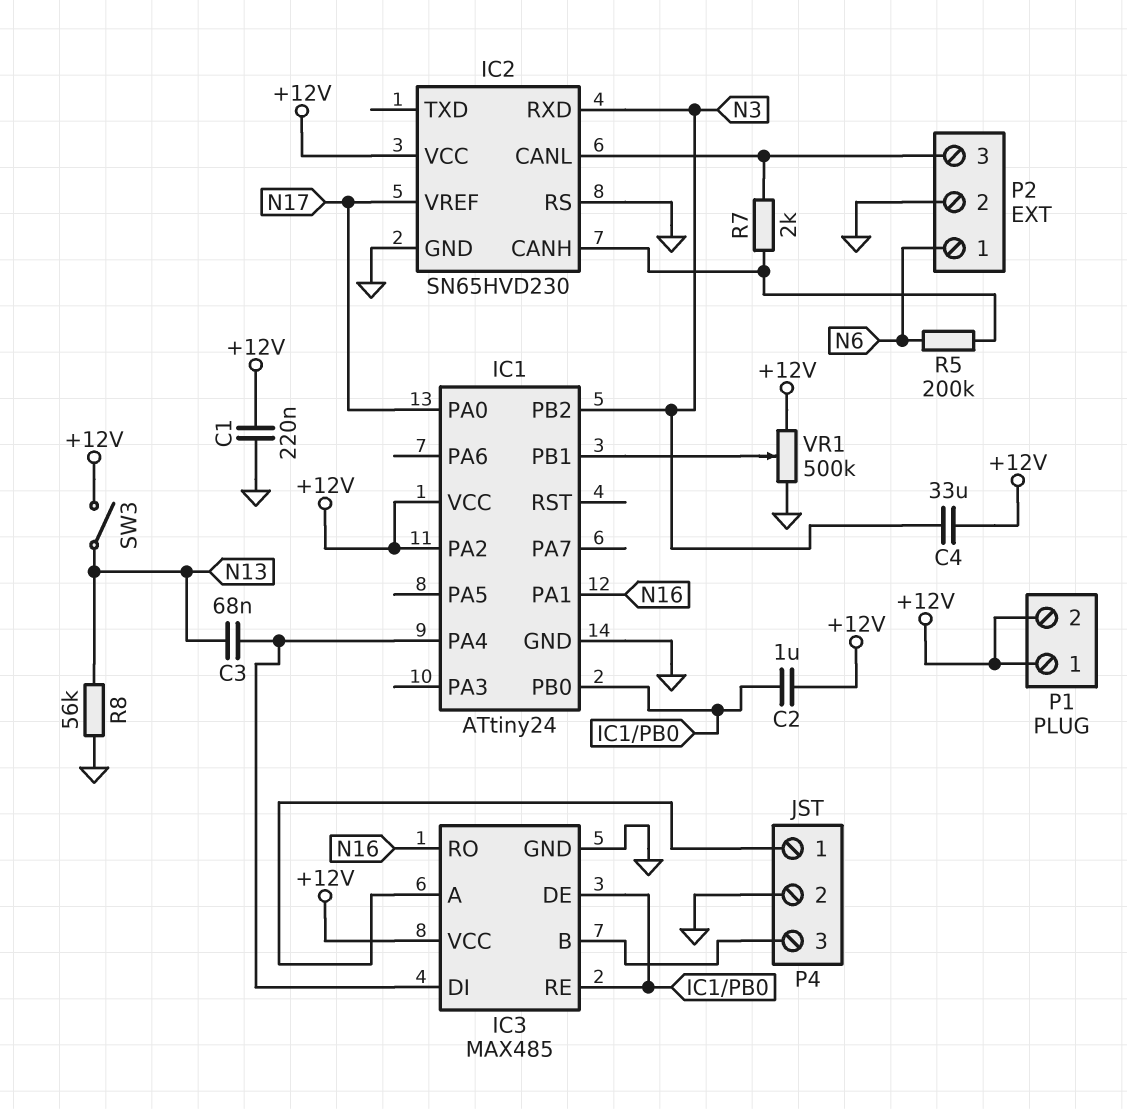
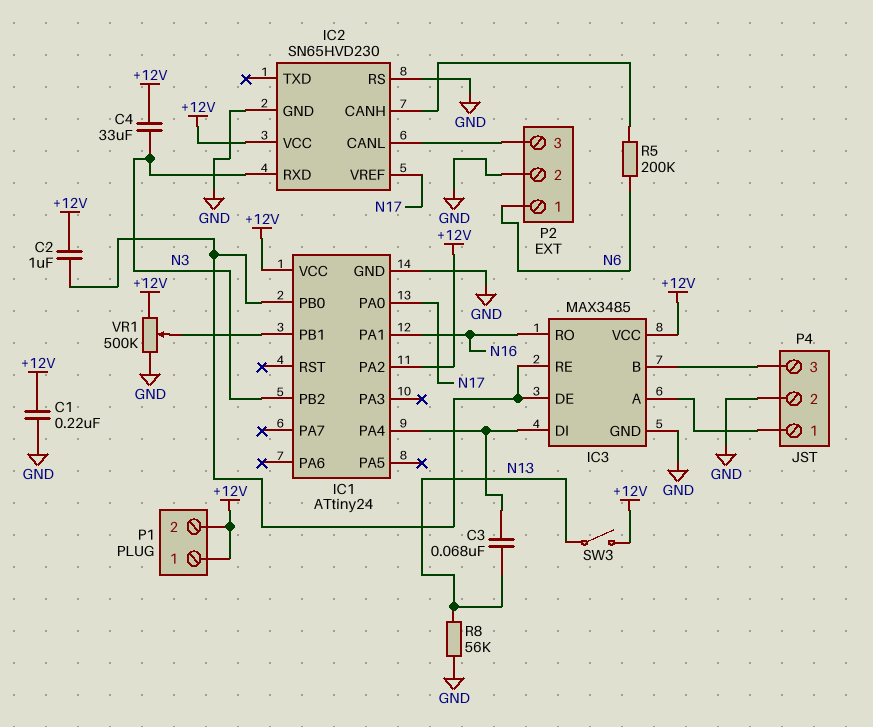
IC3: MAX485 -> MAX3485
R7: 2k (IC2/CANH, IC2/CANL) -> none

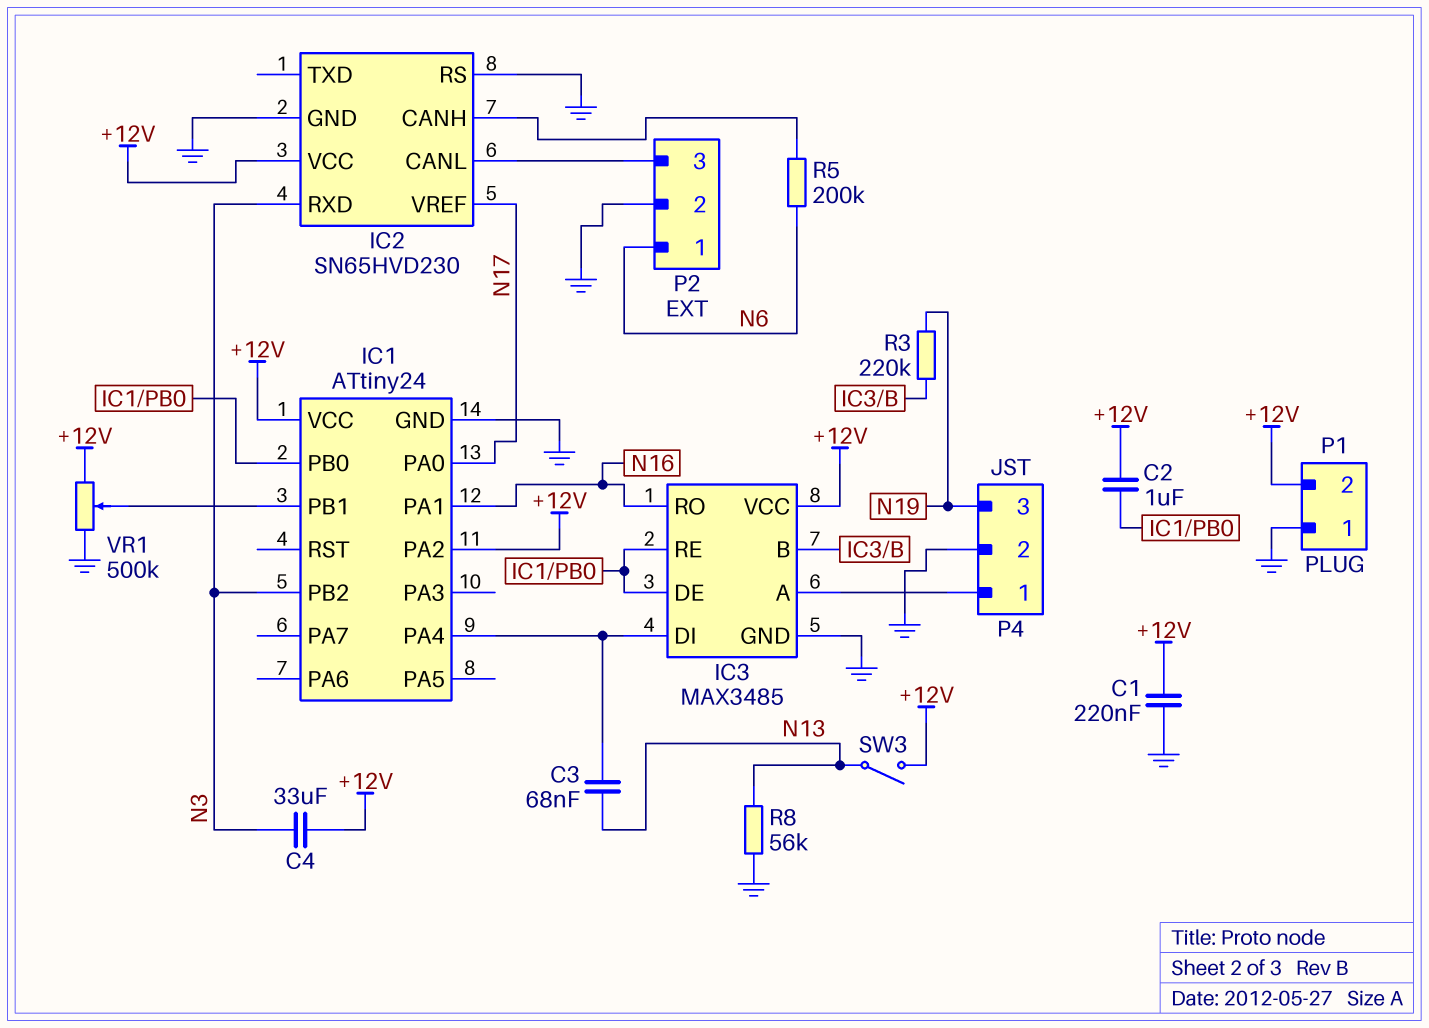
P1 pin 1: +12V -> GND
P4 pin 3: IC3/B -> N19
R3: none -> 220k (IC3/B, N19)

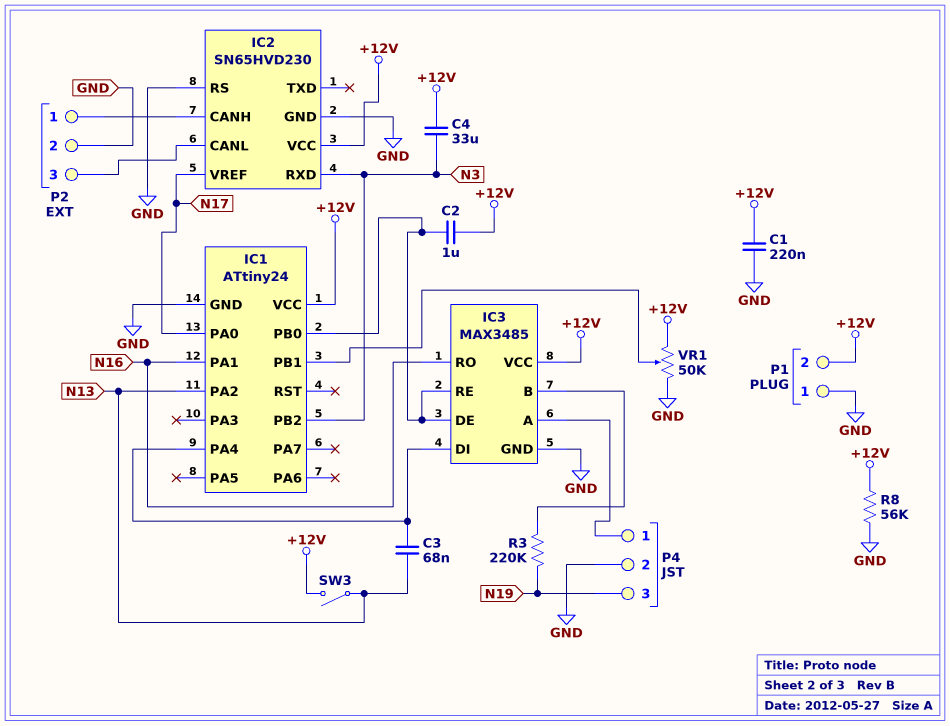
IC1 pin PA2: +12V -> N13
P2 pin 1: N6 -> IC2/CANH
R5: 200k (IC2/CANH, N6) -> none
R8: 56k (GND, N13) -> 56k (+12V, GND)
VR1: 500k (+12V, GND, wiper IC1/PB1) -> 50k (+12V, GND, wiper IC1/PB1)

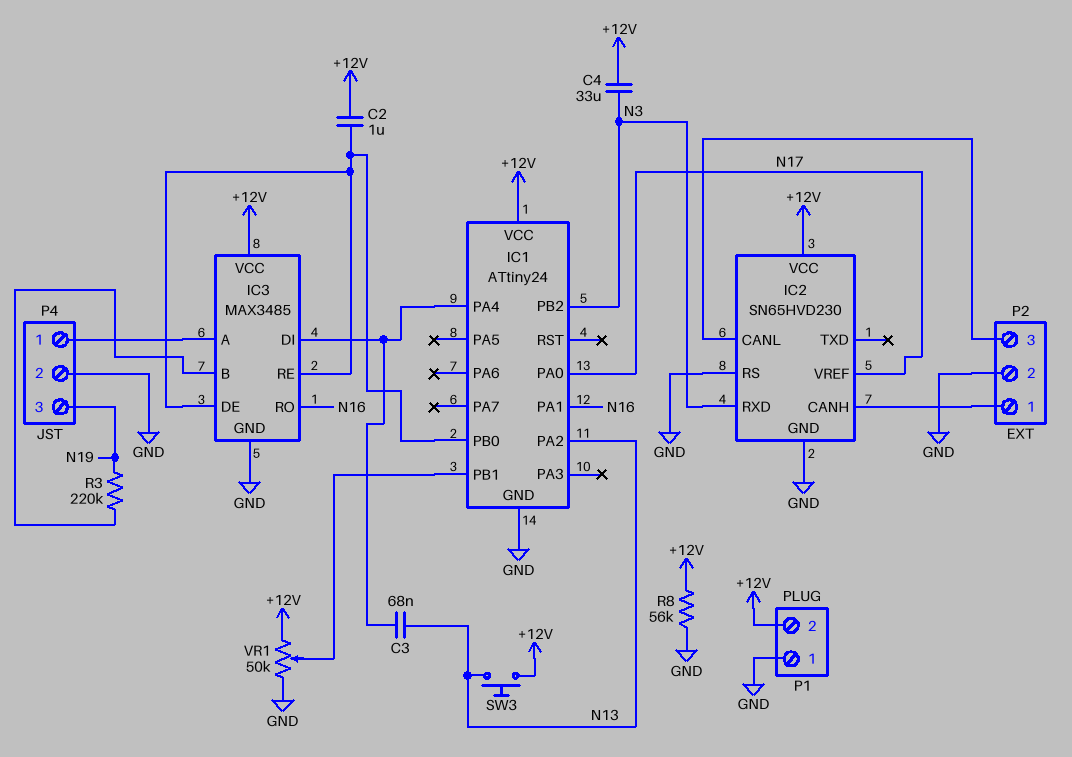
C1: 220nF (+12V, GND) -> none
SW3: switch (+12V, N13) -> button (+12V, N13)

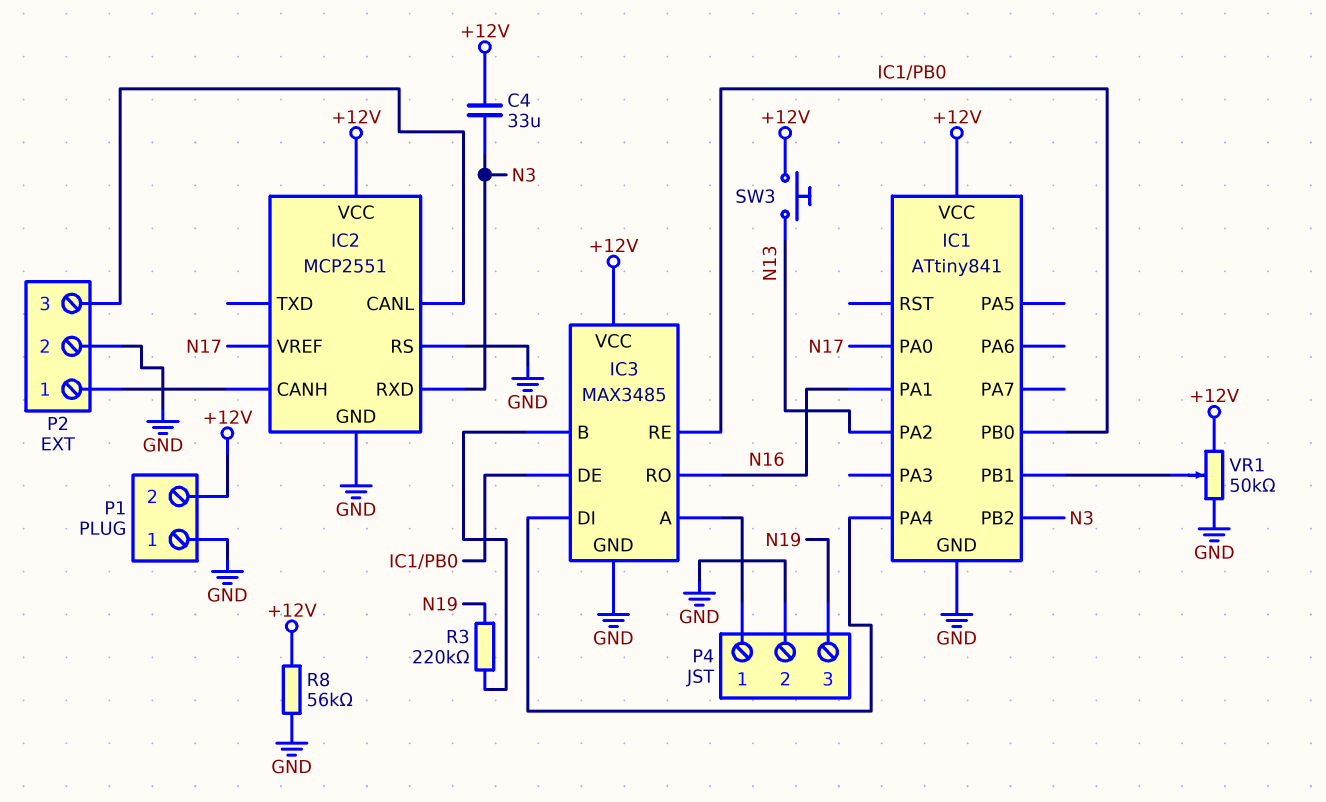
C2: 1uF (+12V, IC1/PB0) -> none
C3: 68nF (IC1/PA4, N13) -> none
IC1: ATtiny24 -> ATtiny841
IC2: SN65HVD230 -> MCP2551

